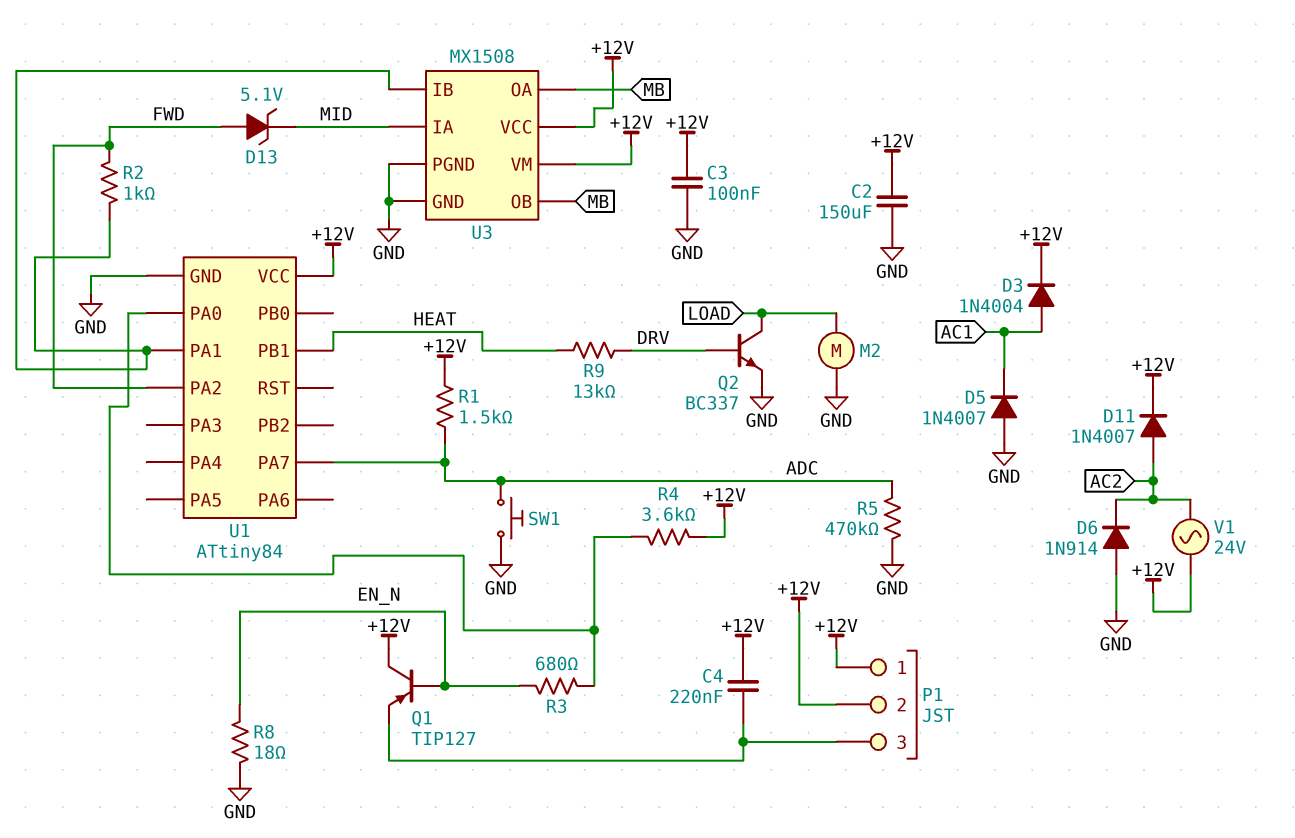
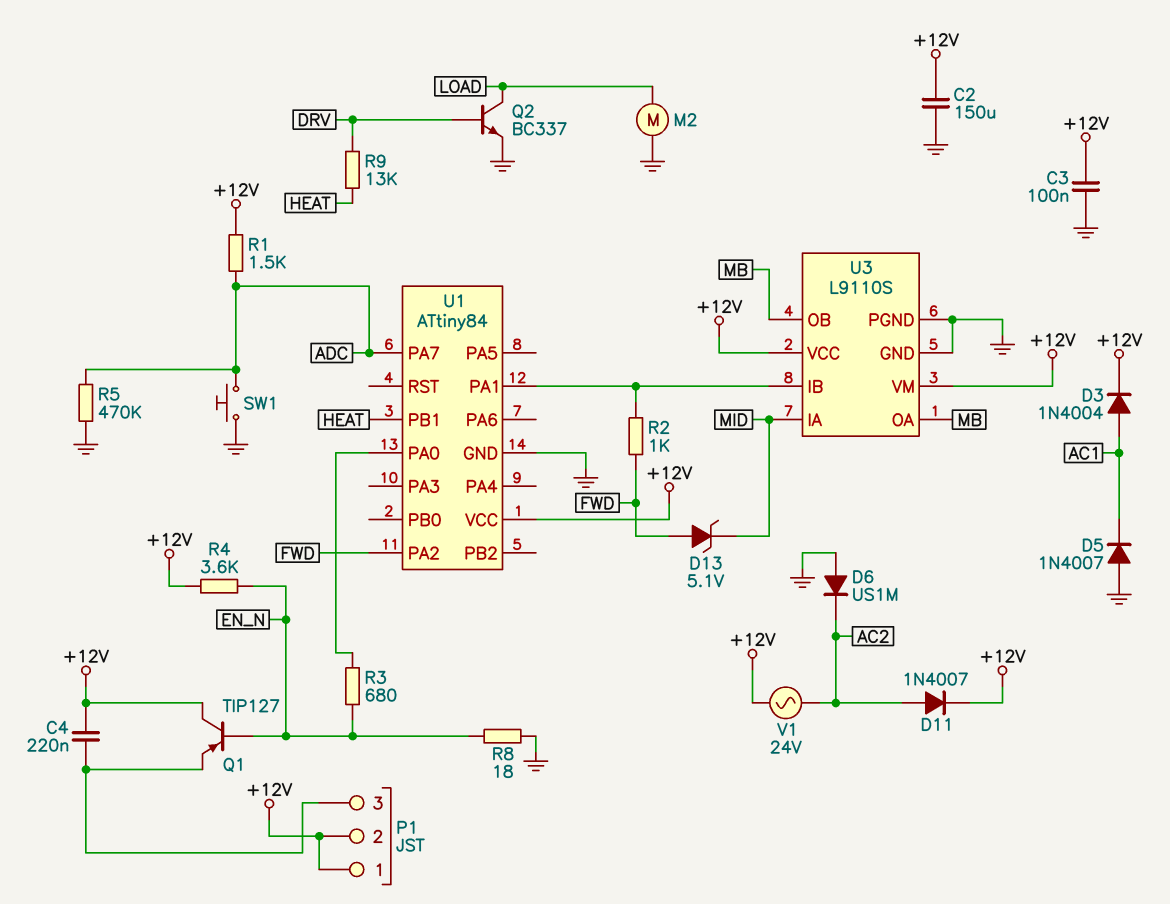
D6: diode 1N914 (A GND, K AC2) -> diode US1M (A GND, K AC2)
R4: 3.6k (+12V, U1/PA0) -> 3.6k (+12V, EN_N)
U3: MX1508 -> L9110S

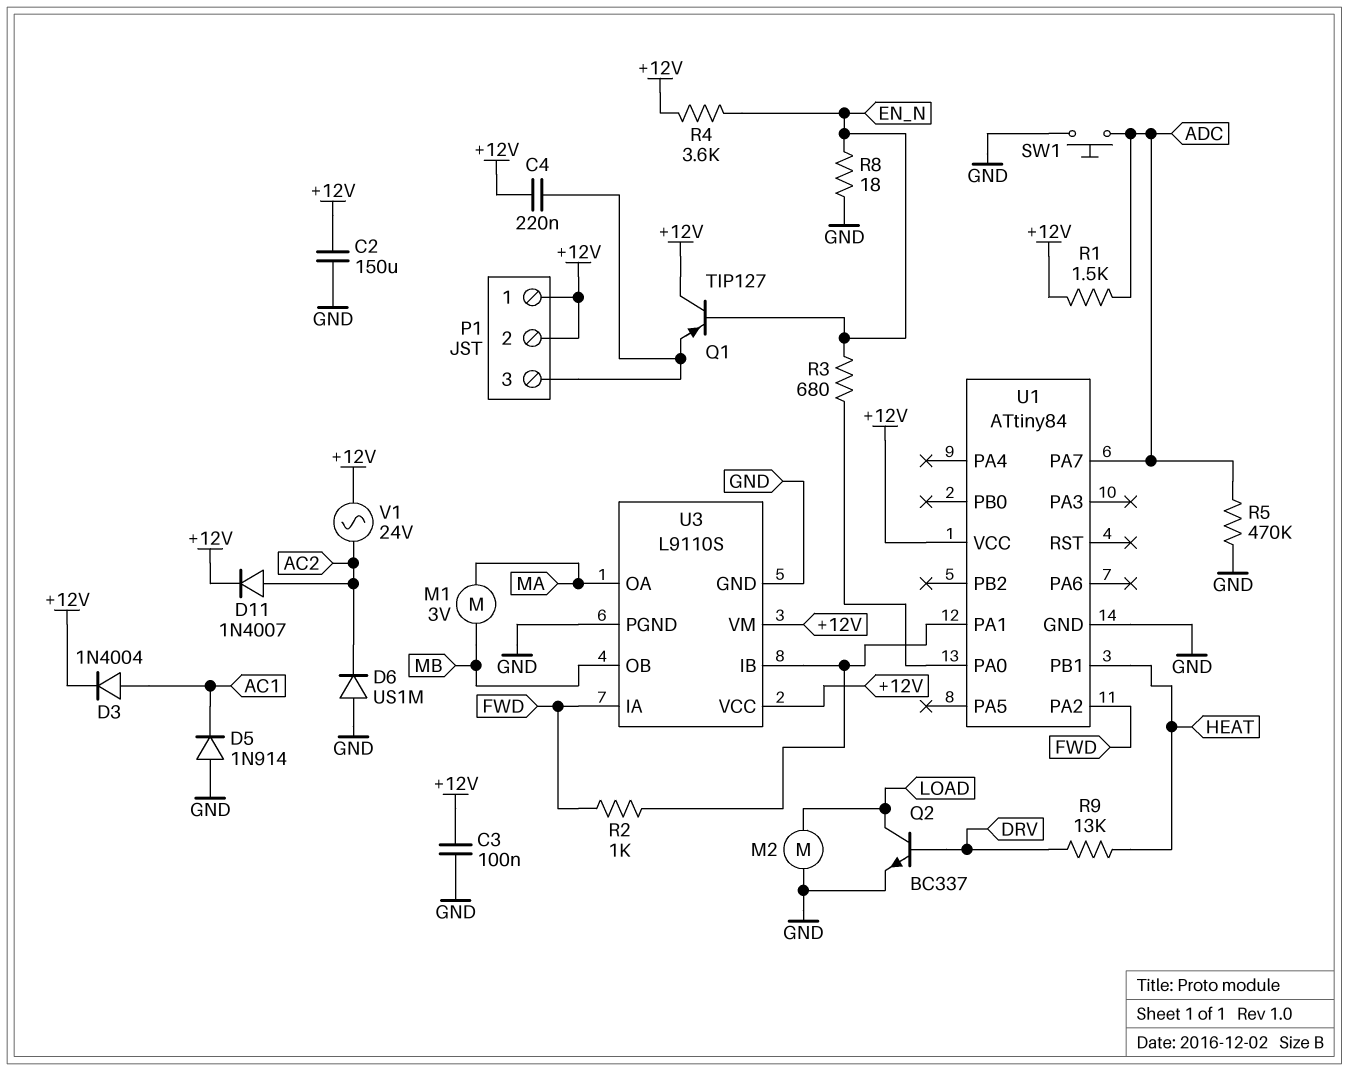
D5: diode 1N4007 (A GND, K AC1) -> diode 1N914 (A GND, K AC1)
D13: zener 5.1V (A FWD, K MID) -> none
M1: none -> motor 3V (MA, MB)
U3 pin IA: MID -> FWD
U3 pin OA: MB -> MA

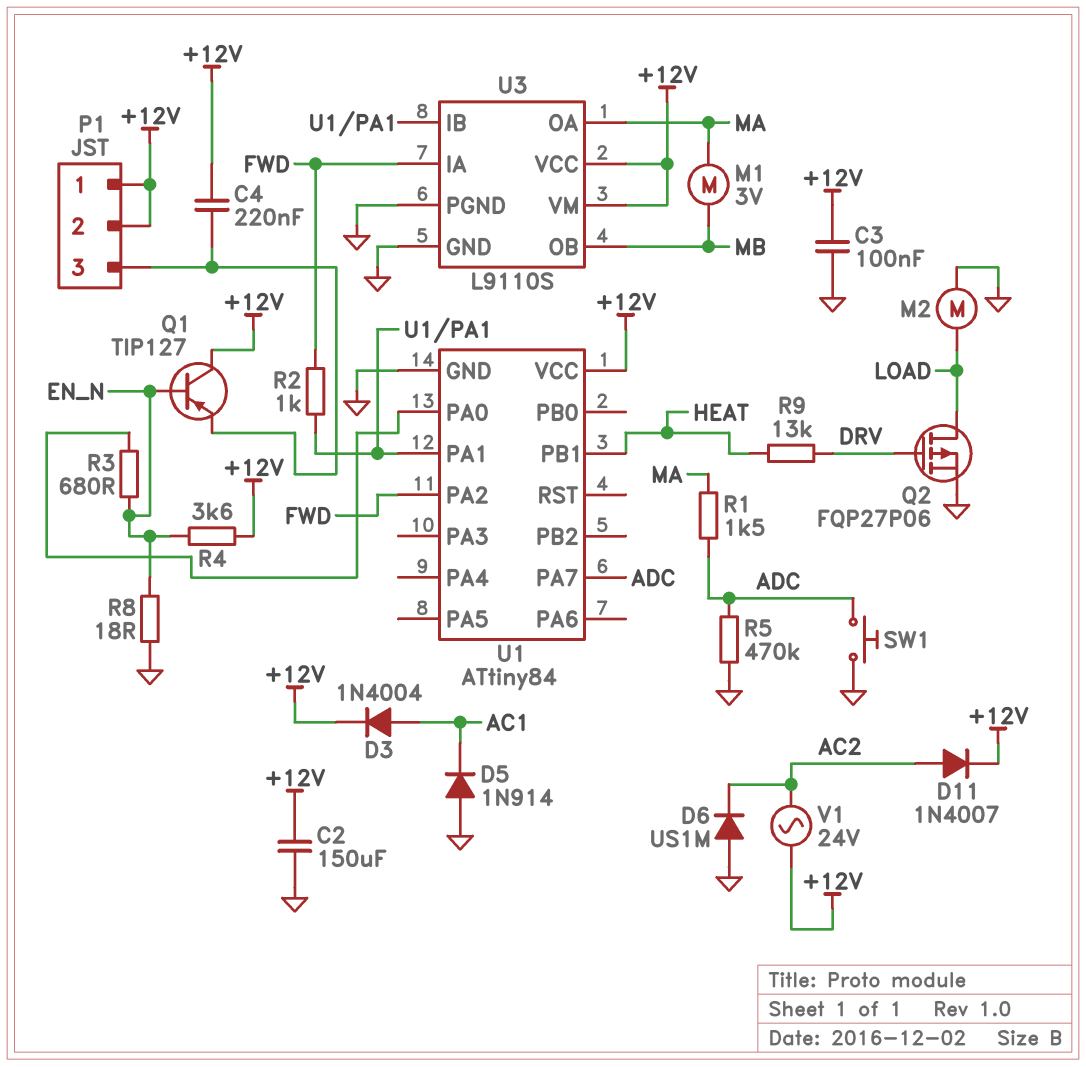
Q2: NPN BC337 (B DRV, C LOAD, E GND) -> PMOS FQP27P06 (G DRV, D LOAD, S GND)
R1: 1.5k (+12V, ADC) -> 1.5k (ADC, MA)

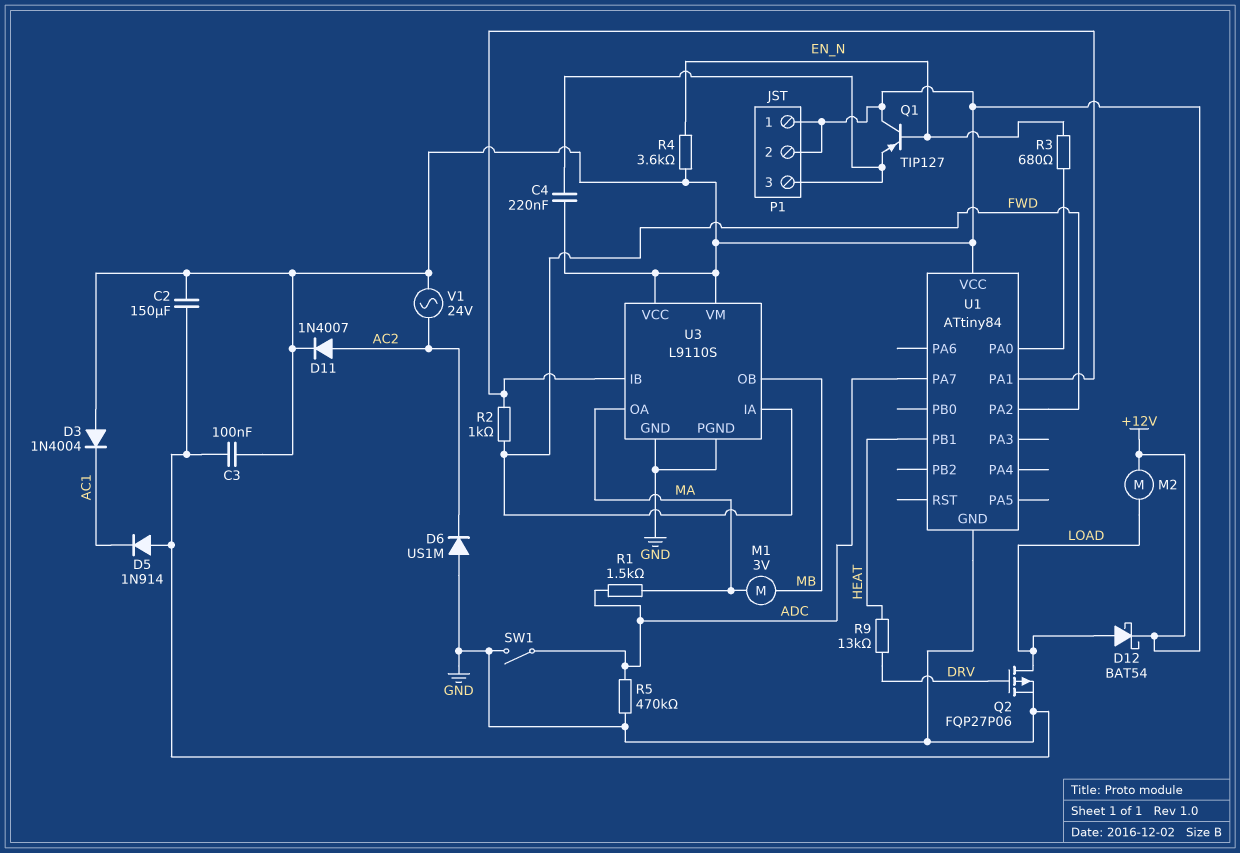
D3: diode 1N4004 (A AC1, K +12V) -> diode 1N4004 (A +12V, K AC1)
D12: none -> schottky BAT54 (A LOAD, K +12V)
M2: motor (GND, LOAD) -> motor (+12V, LOAD)
R8: 18 (EN_N, GND) -> none
SW1: button (ADC, GND) -> switch (ADC, GND)

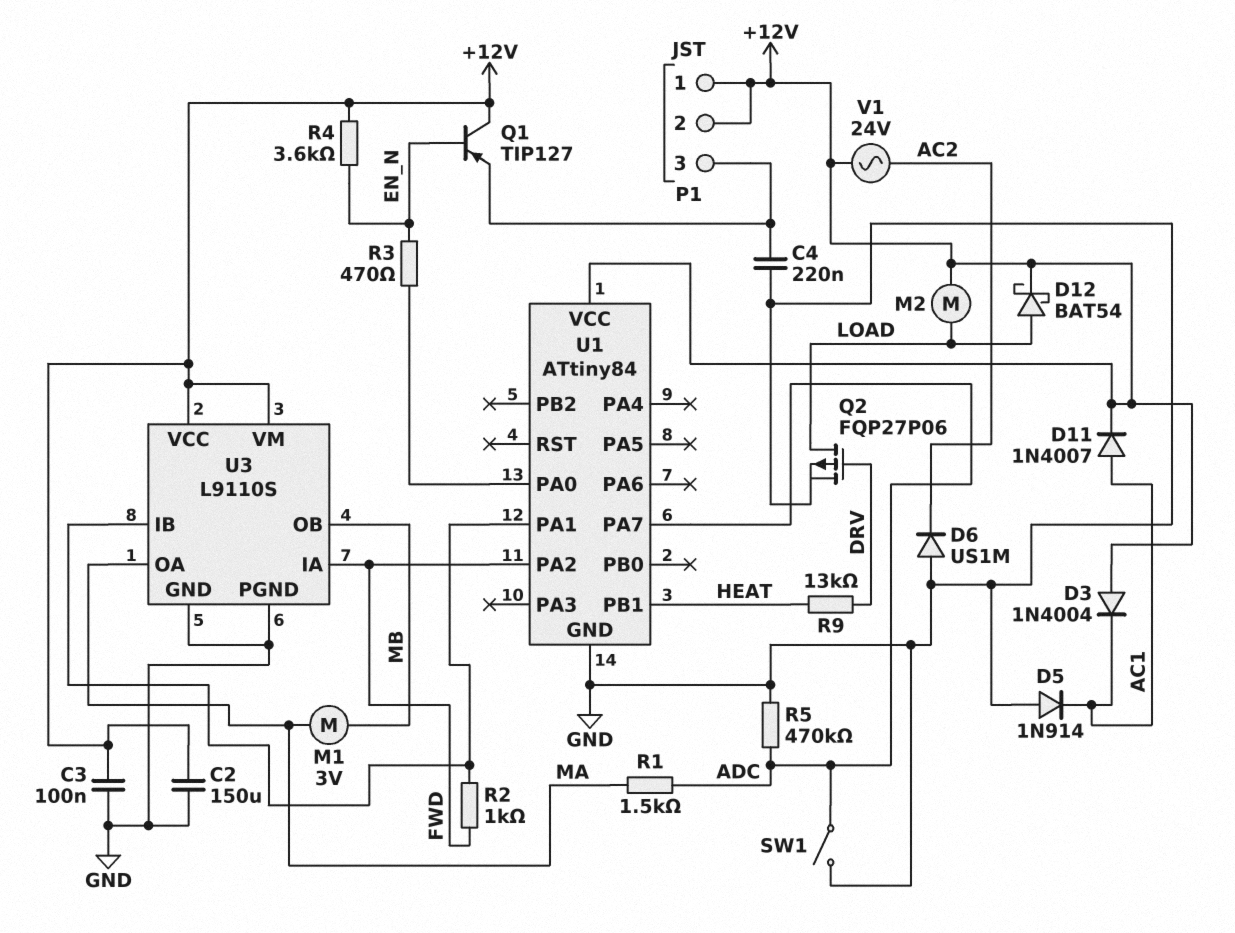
C4: 220nF (+12V, P1/3) -> 220nF (GND, P1/3)
D11: diode 1N4007 (A AC2, K +12V) -> diode 1N4007 (A AC1, K +12V)
R3: 680 (EN_N, U1/PA0) -> 470 (EN_N, U1/PA0)

